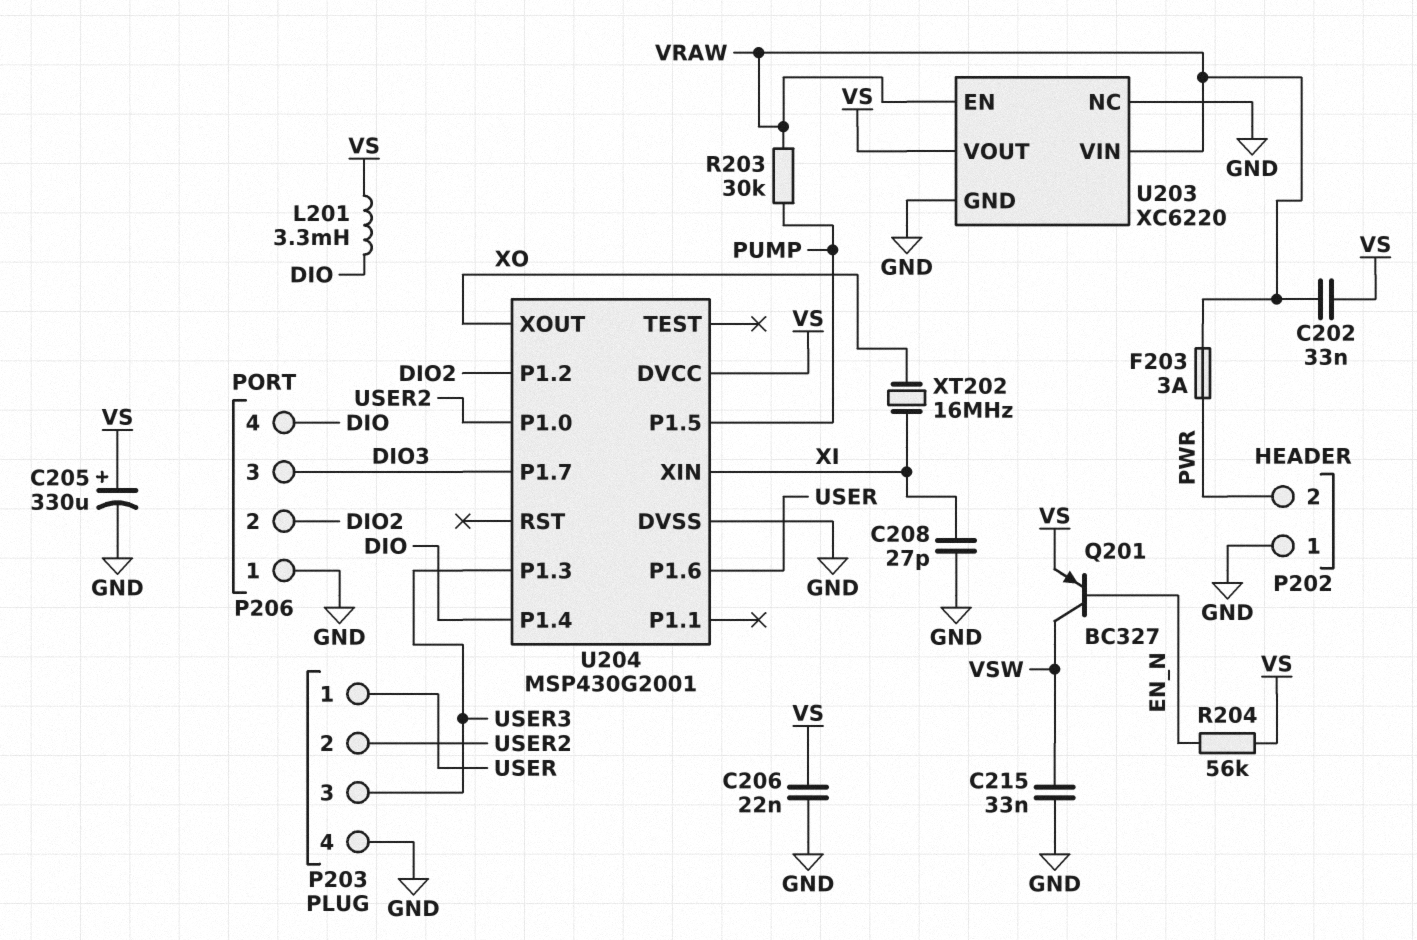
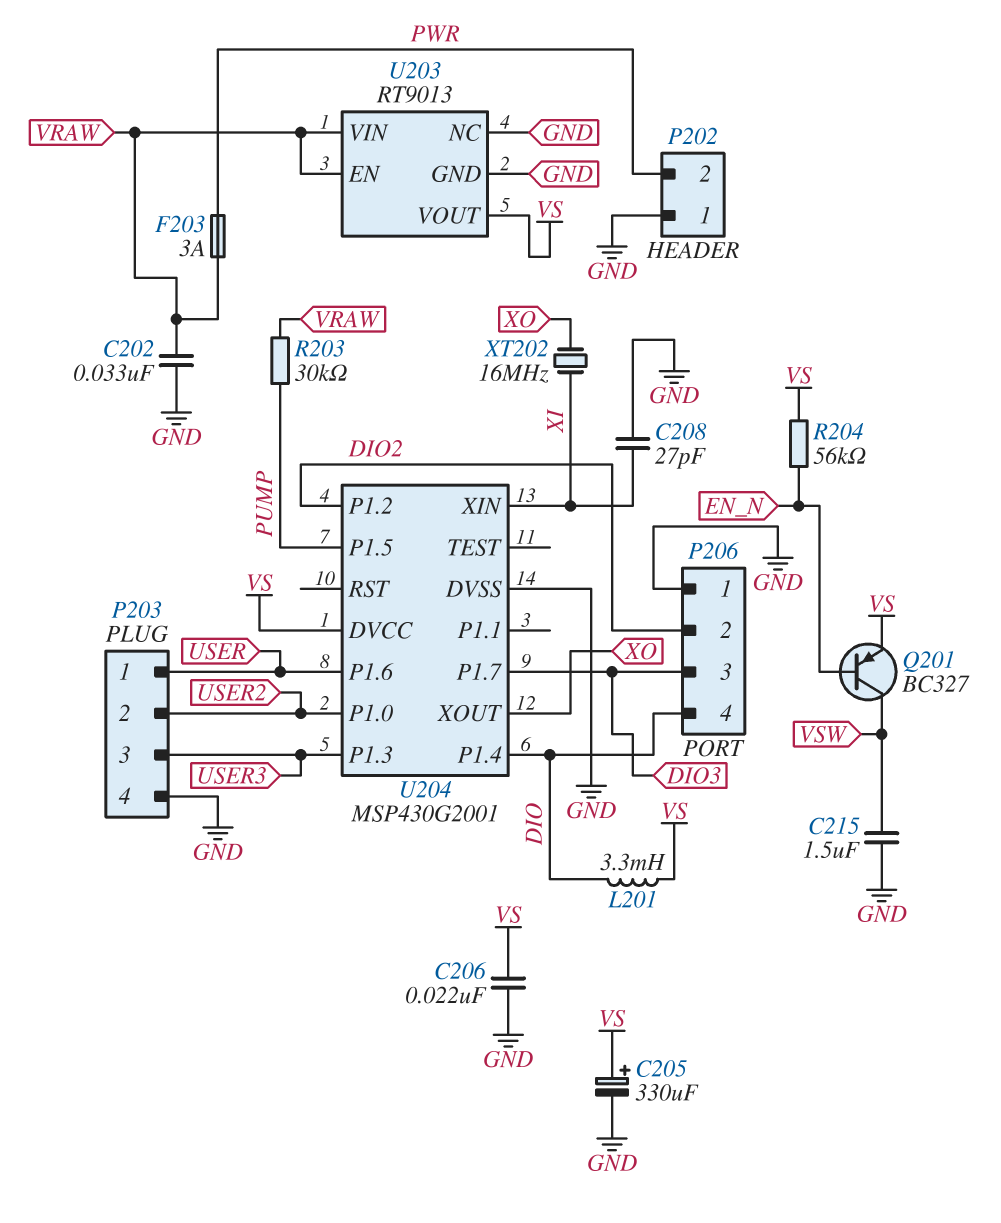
C202: 33nF (VRAW, VS) -> 33nF (GND, VRAW)
C215: 33nF (GND, VSW) -> 1.5uF (GND, VSW)
U203: XC6220 -> RT9013

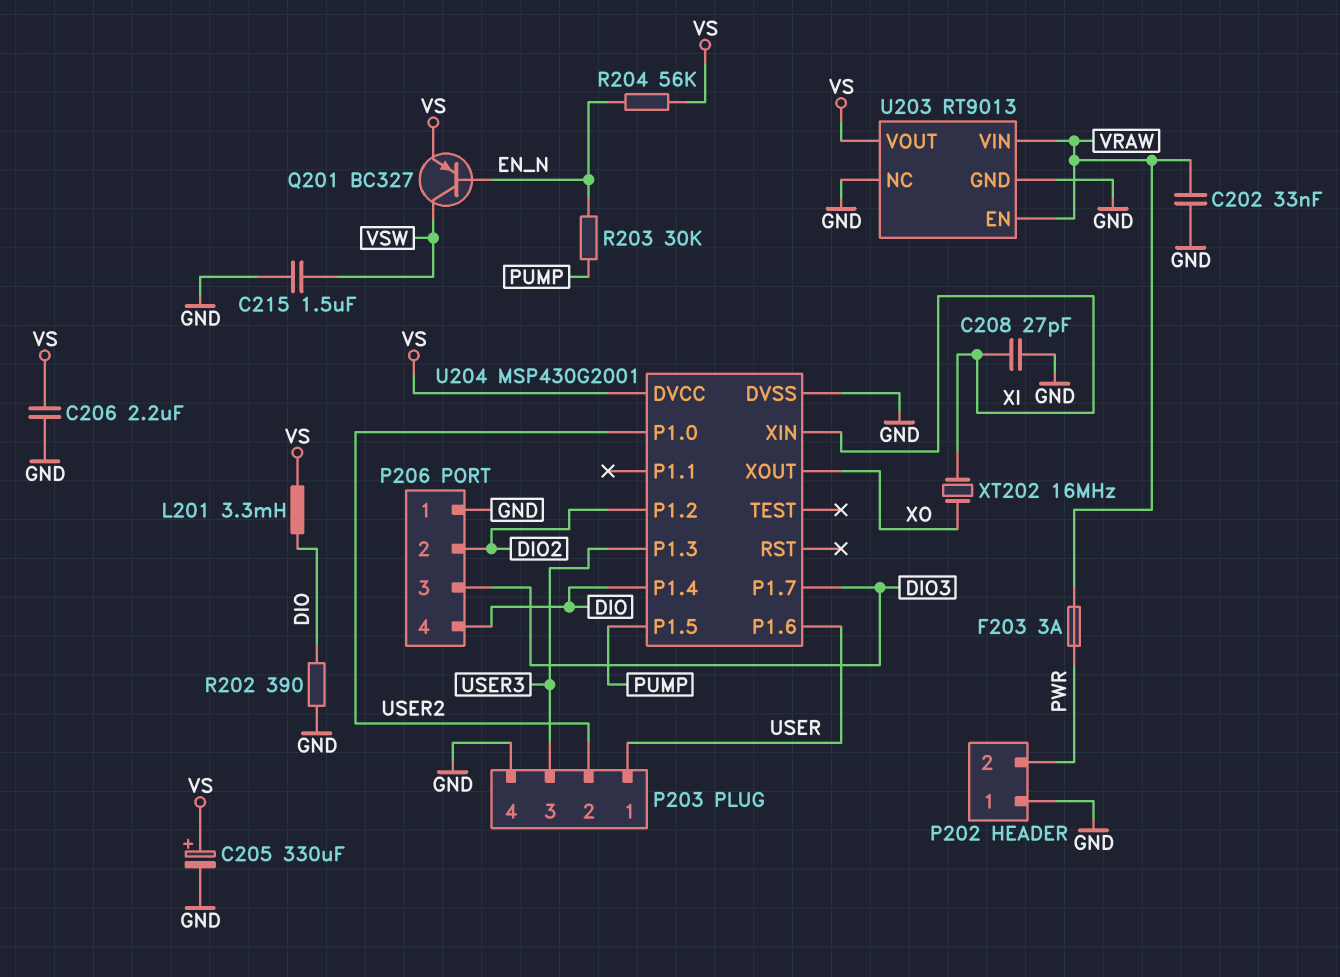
C206: 22nF (GND, VS) -> 2.2uF (GND, VS)
R202: none -> 390 (DIO, GND)
R203: 30k (PUMP, VRAW) -> 30k (EN_N, PUMP)

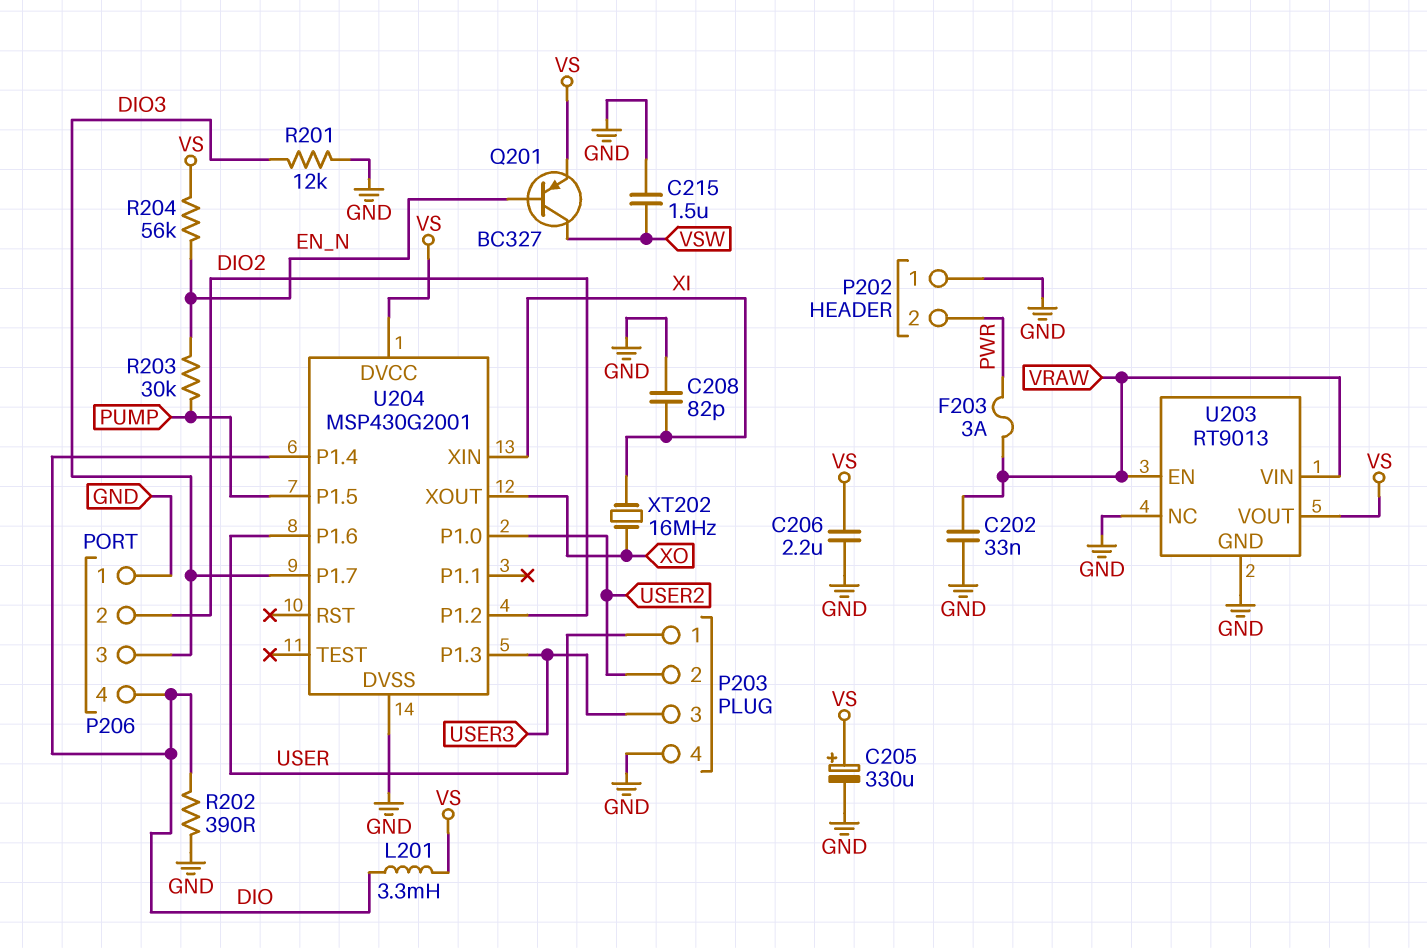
C208: 27pF (GND, XI) -> 82pF (GND, XI)
R201: none -> 12k (DIO3, GND)

